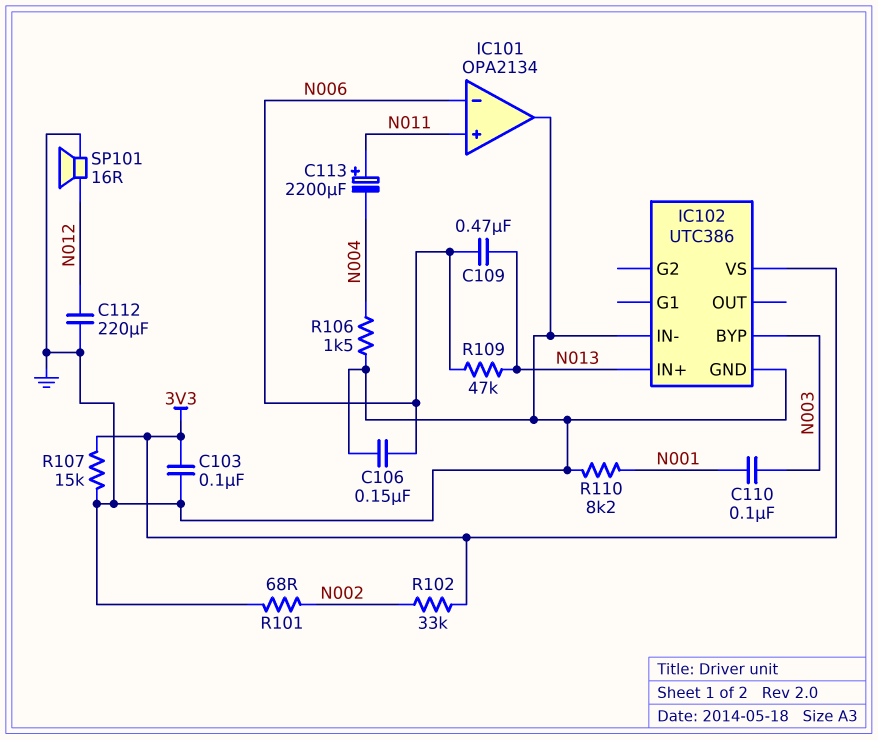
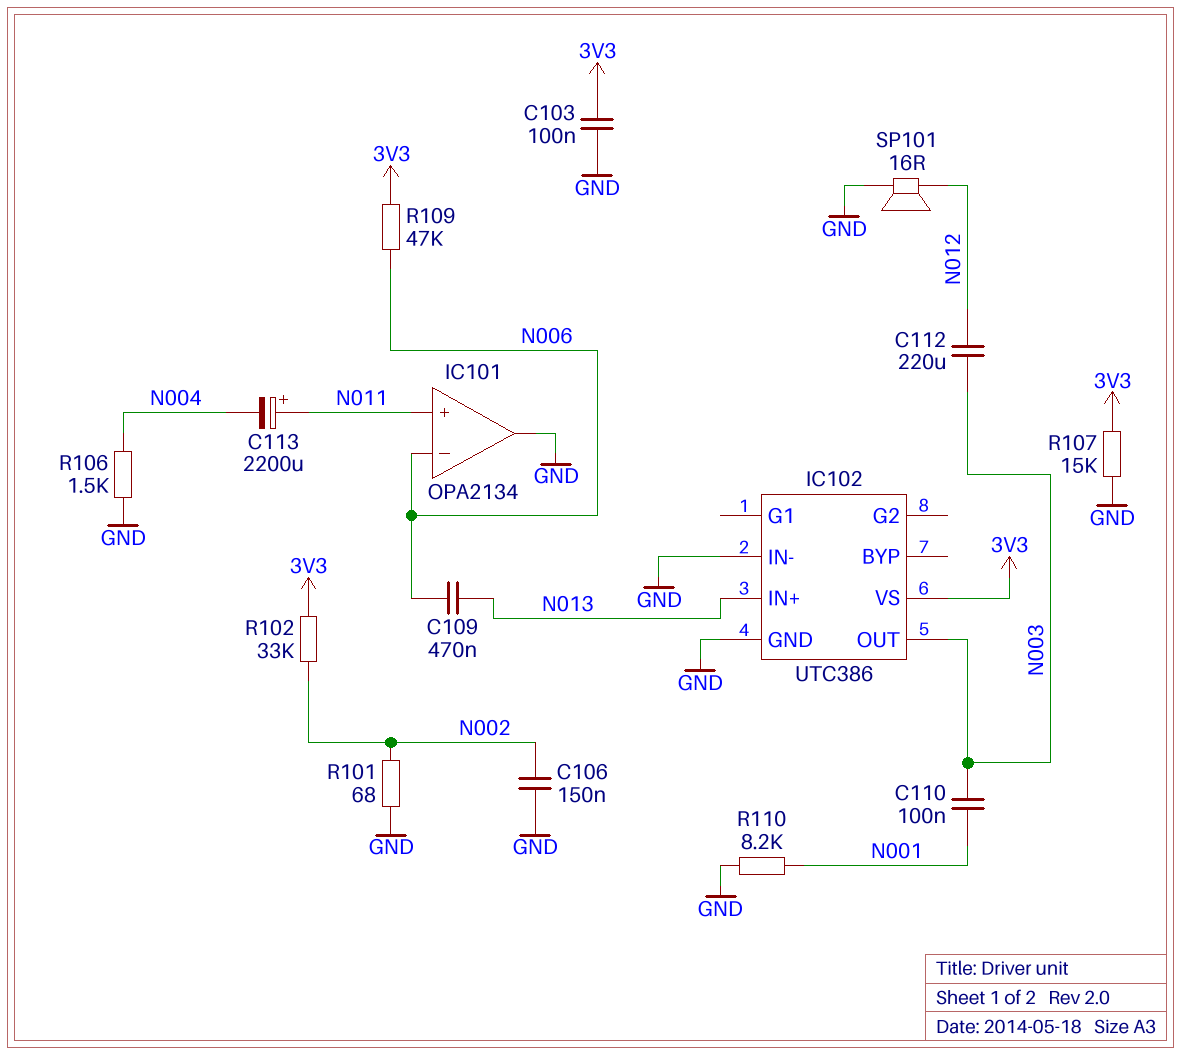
C106: 150nF (GND, N006) -> 150nF (GND, N002)
C112: 220uF (GND, N012) -> 220uF (N003, N012)
IC102 pin BYP: N003 -> none
IC102 pin OUT: none -> N003
R109: 47k (N006, N013) -> 47k (3V3, N006)

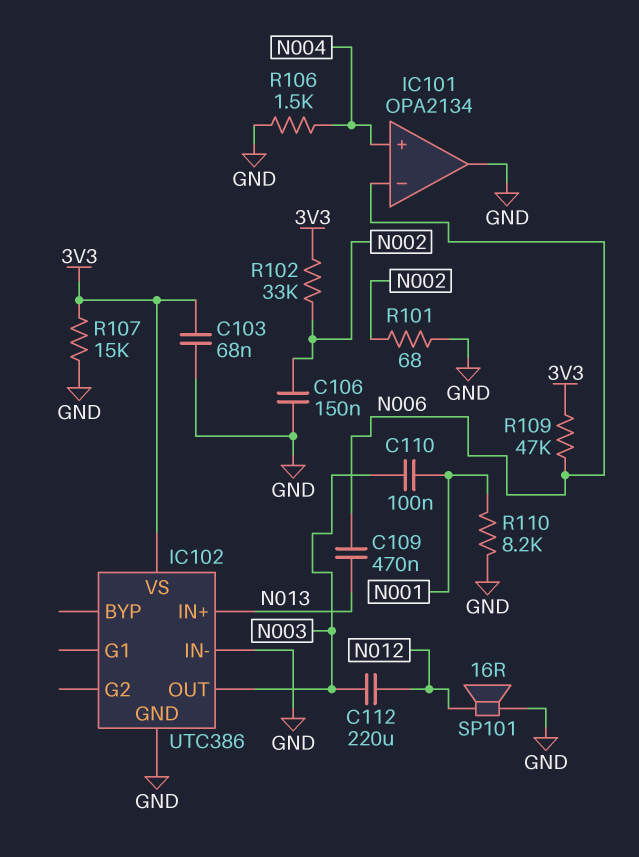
C103: 100nF (3V3, GND) -> 68nF (3V3, GND)
C113: 2200uF (plus N011, minus N004) -> none
IC101 pin in+: N011 -> N004

